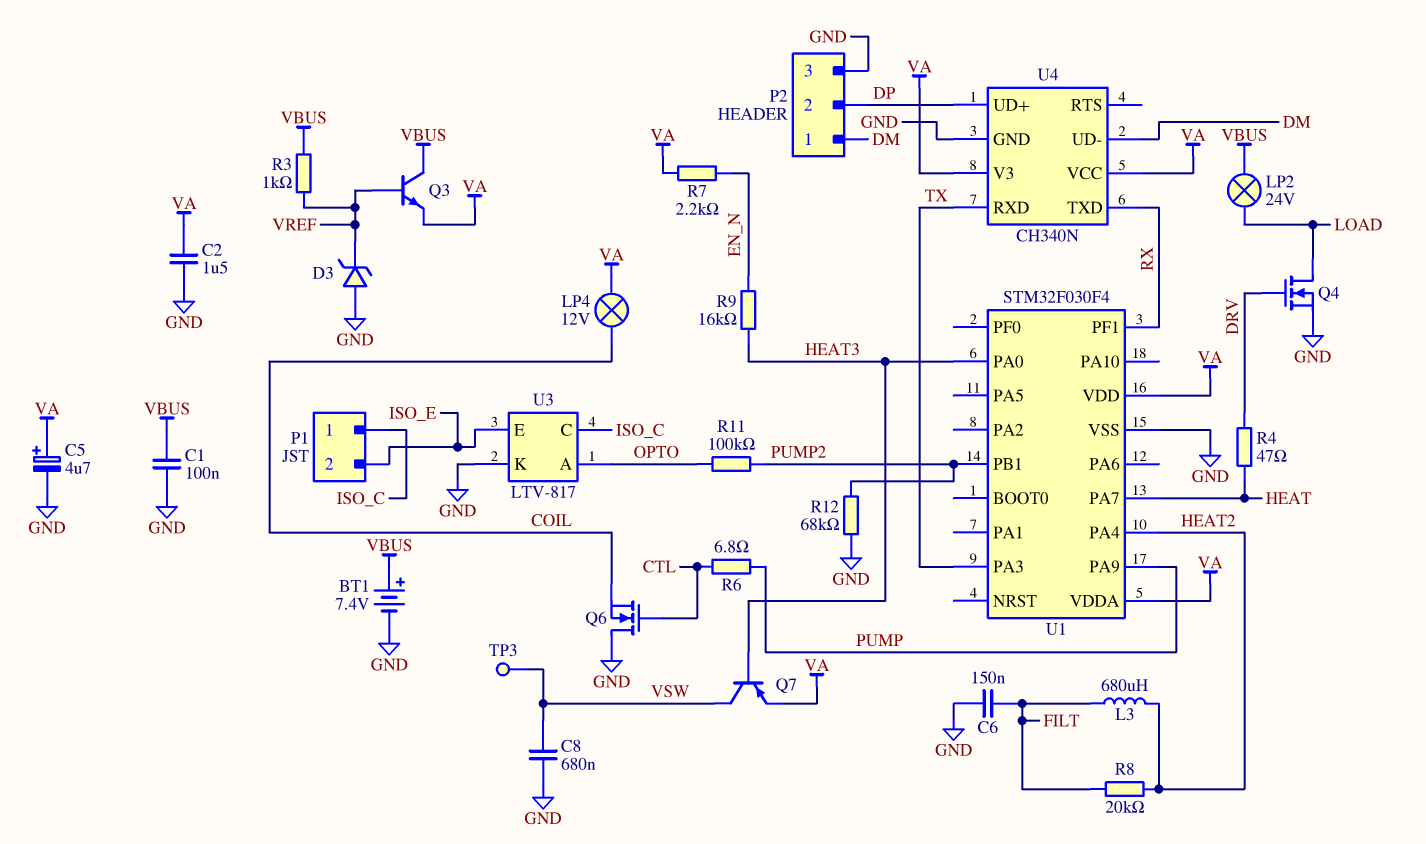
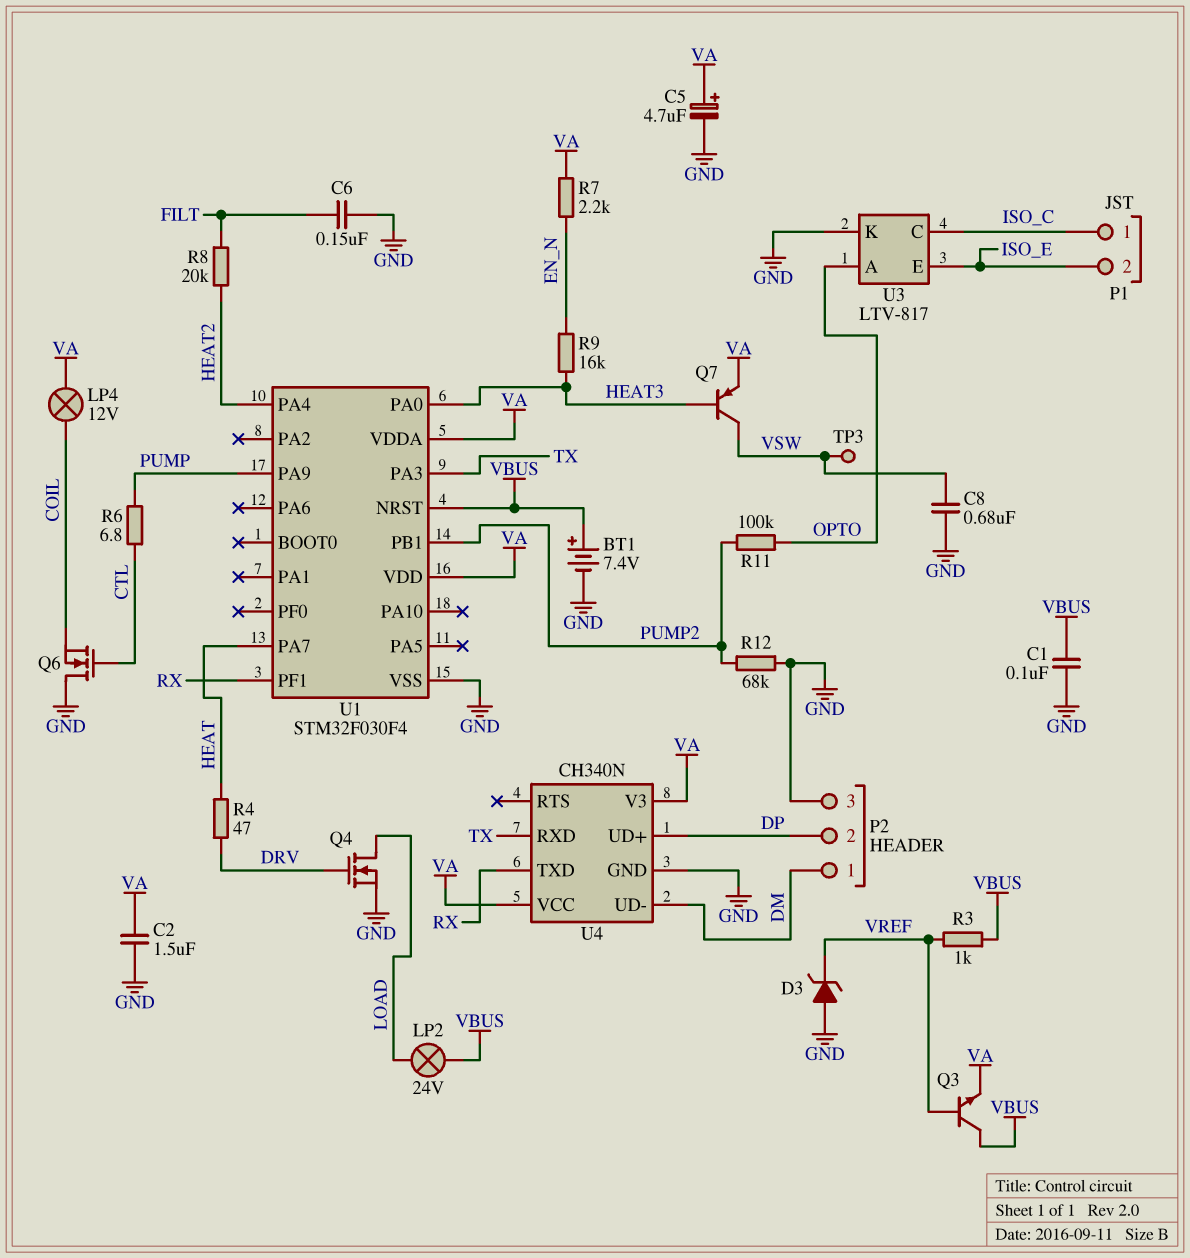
L3: 680uH (FILT, HEAT2) -> none
U1 pin NRST: none -> VBUS

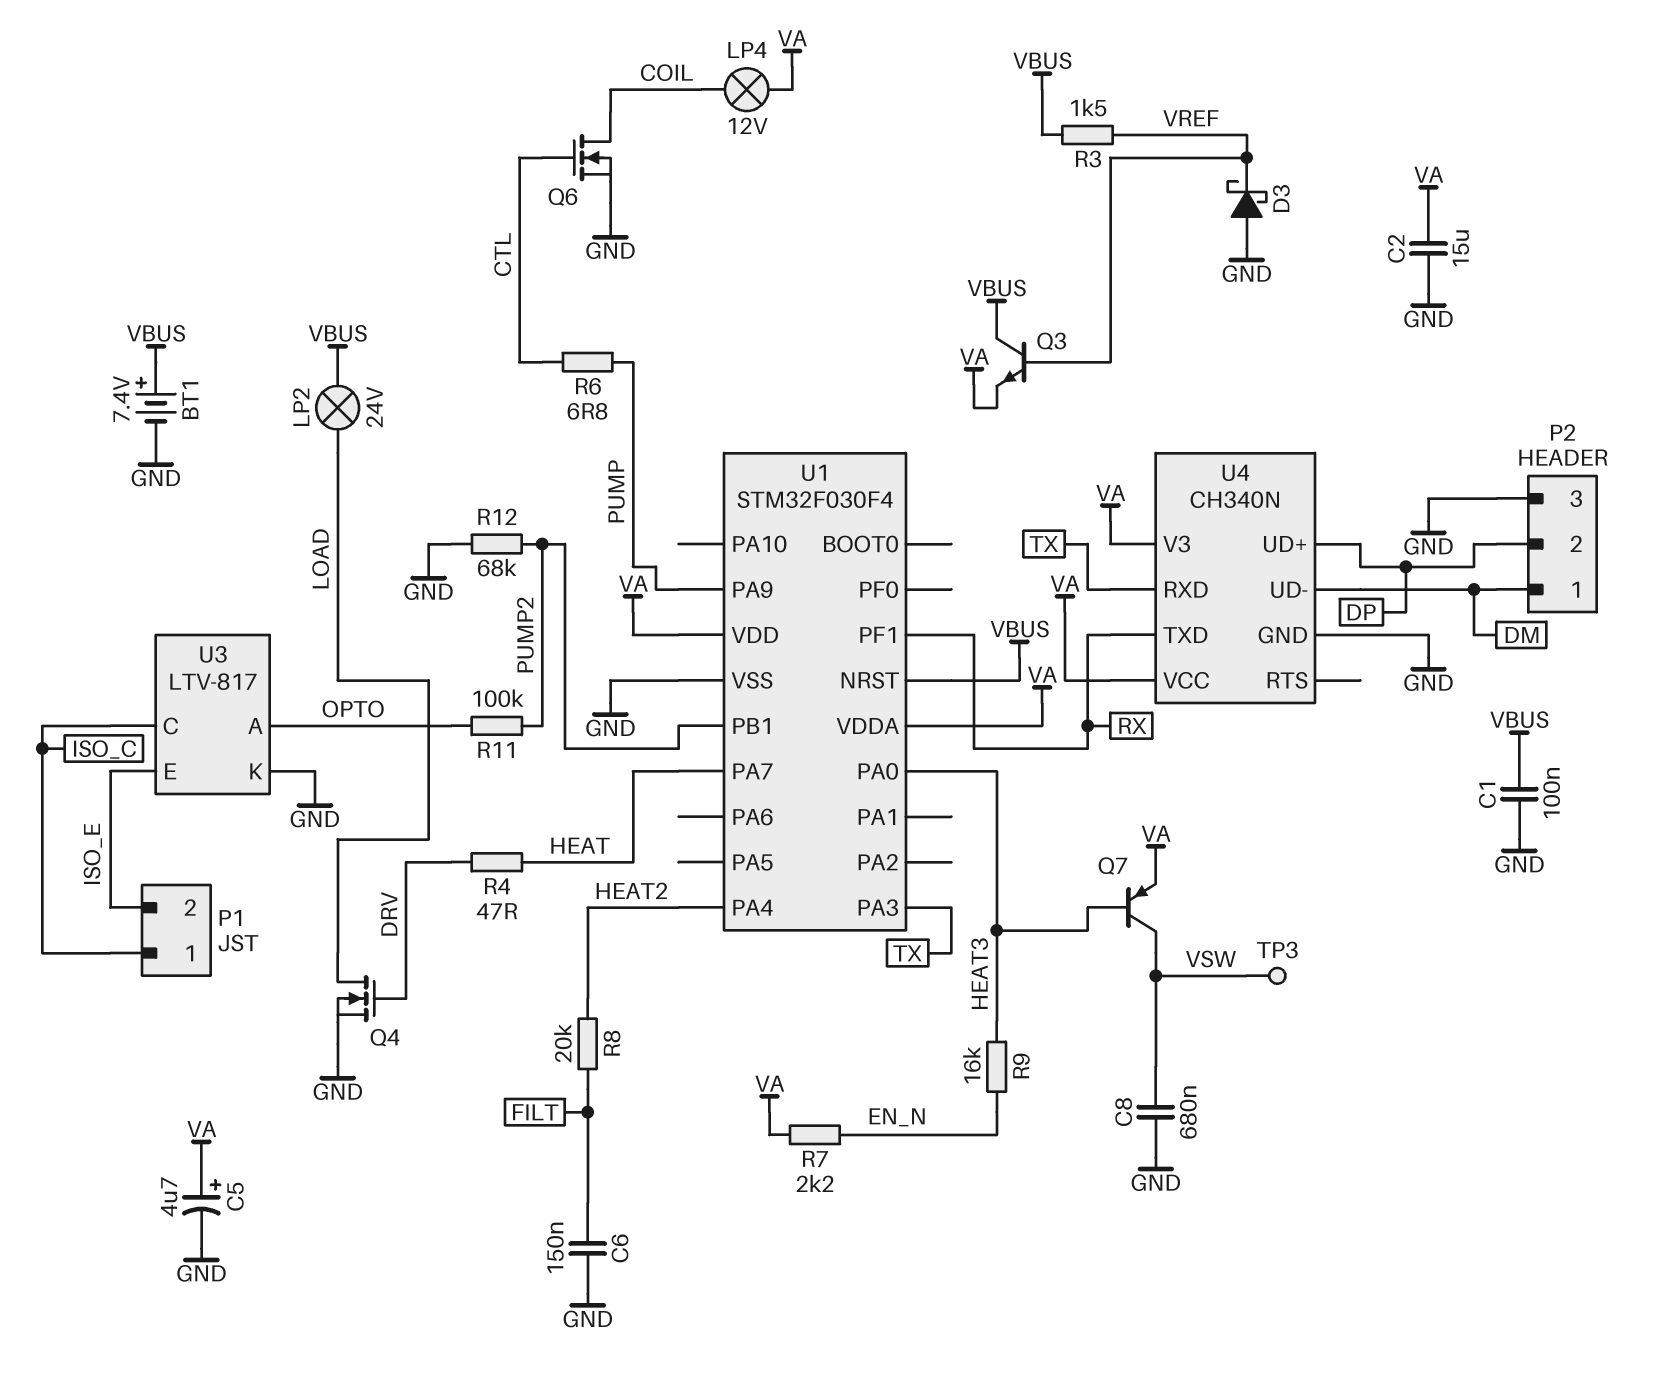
C2: 1.5uF (GND, VA) -> 15uF (GND, VA)
D3: zener (A GND, K VREF) -> schottky (A GND, K VREF)
Q6: NMOS (G CTL, D GND, S COIL) -> NMOS (G CTL, D COIL, S GND)
R3: 1k (VBUS, VREF) -> 1.5k (VBUS, VREF)

